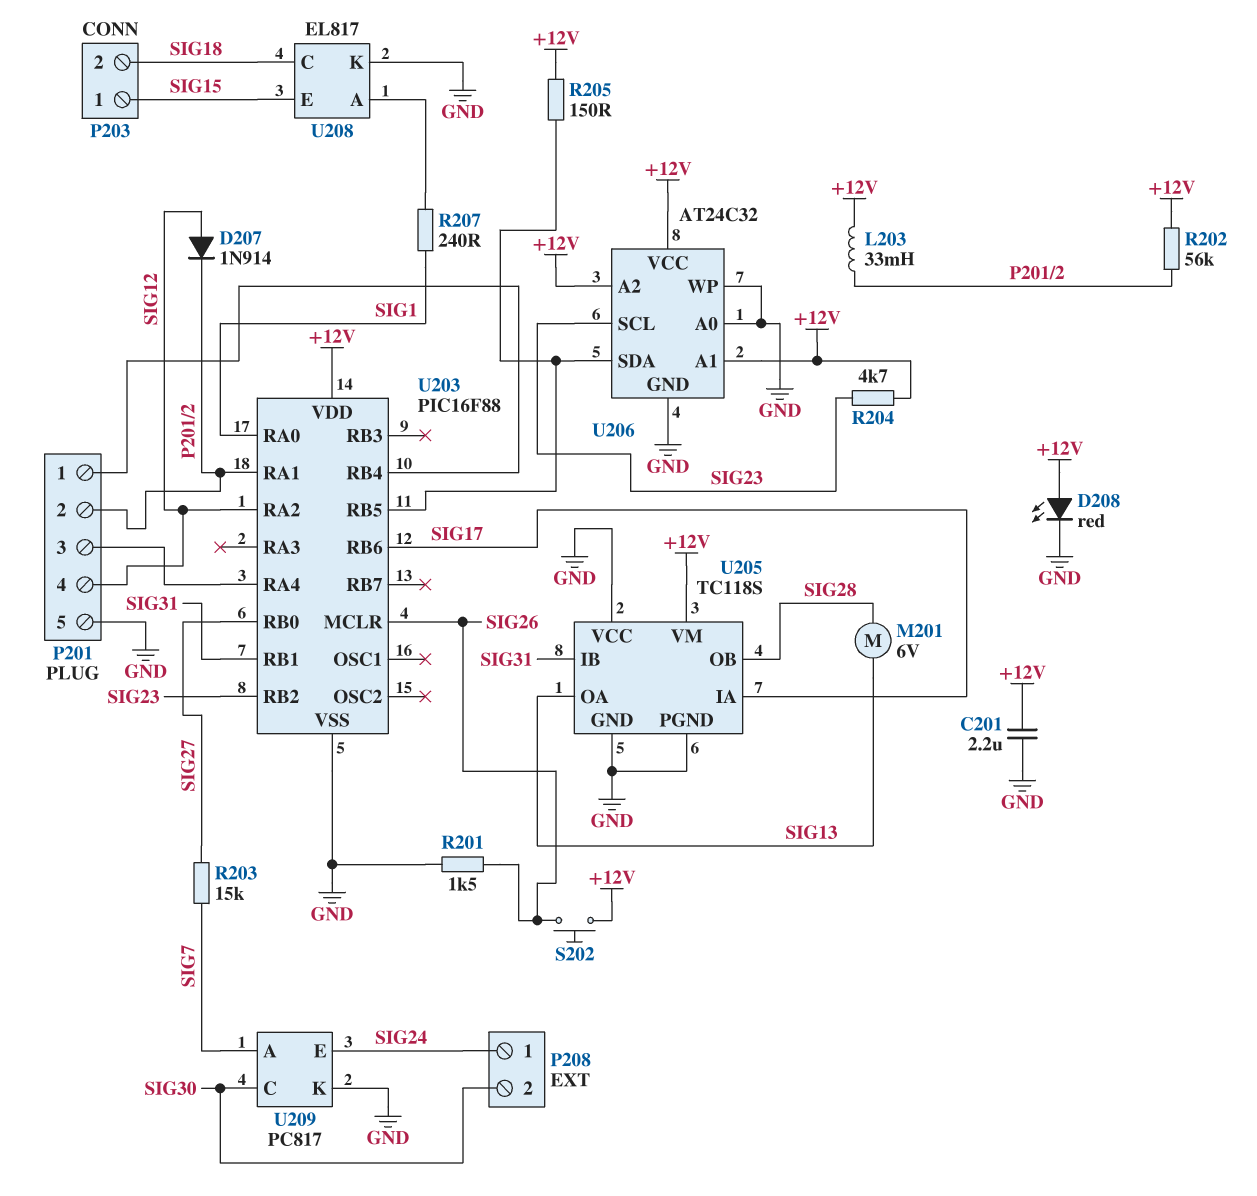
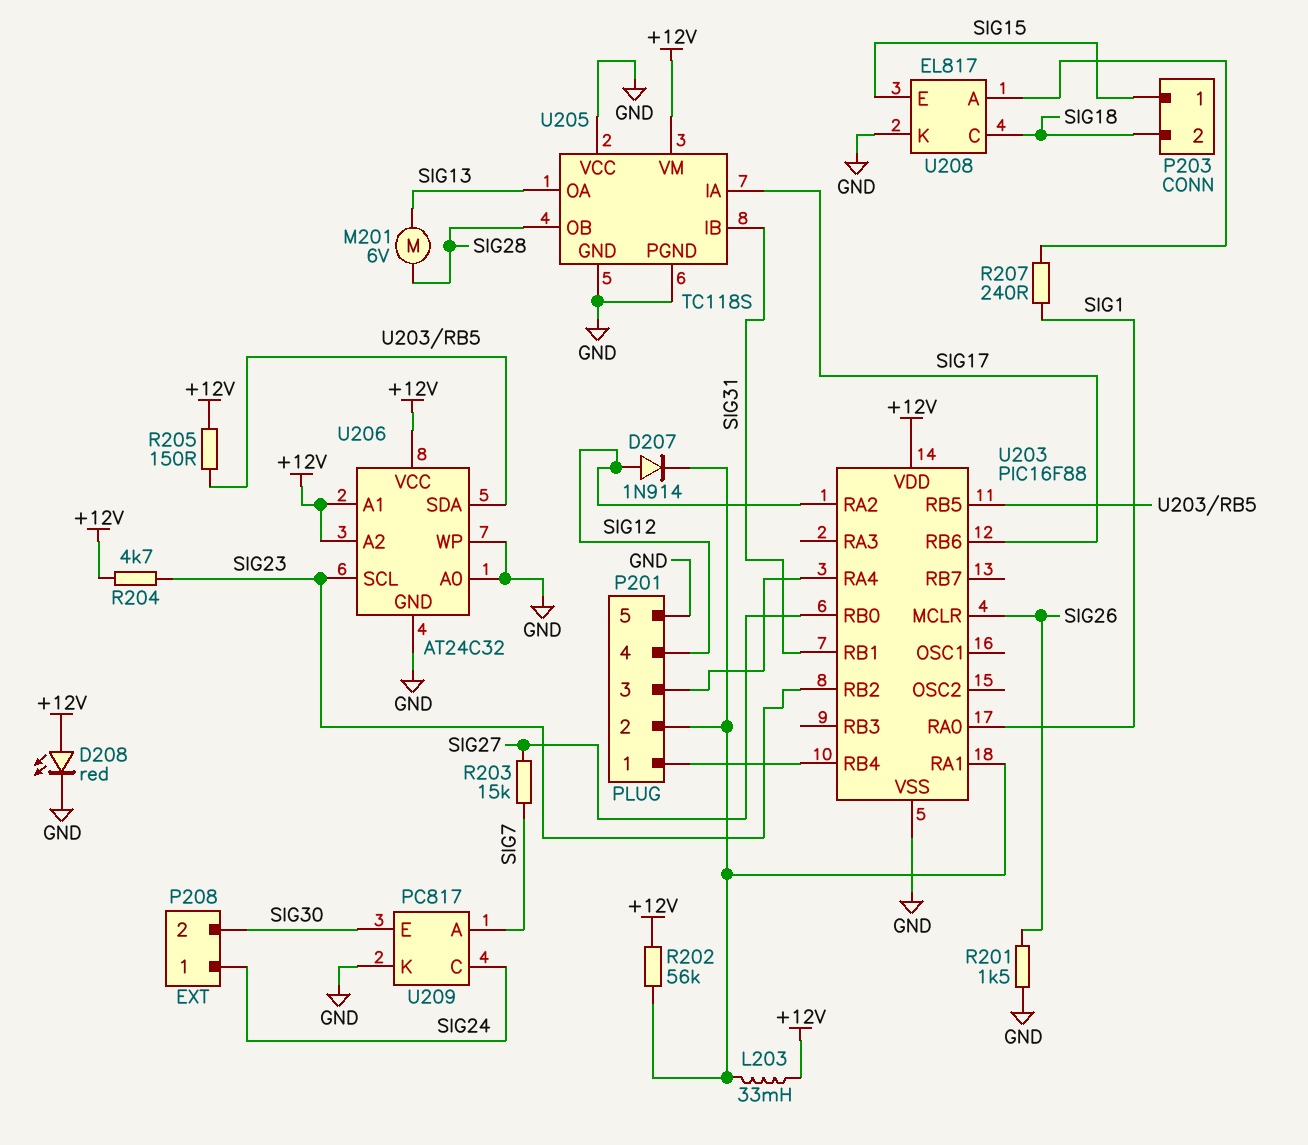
C201: 2.2uF (+12V, GND) -> none
S202: button (+12V, SIG26) -> none
U209 pin C: SIG30 -> SIG24
U209 pin E: SIG24 -> SIG30

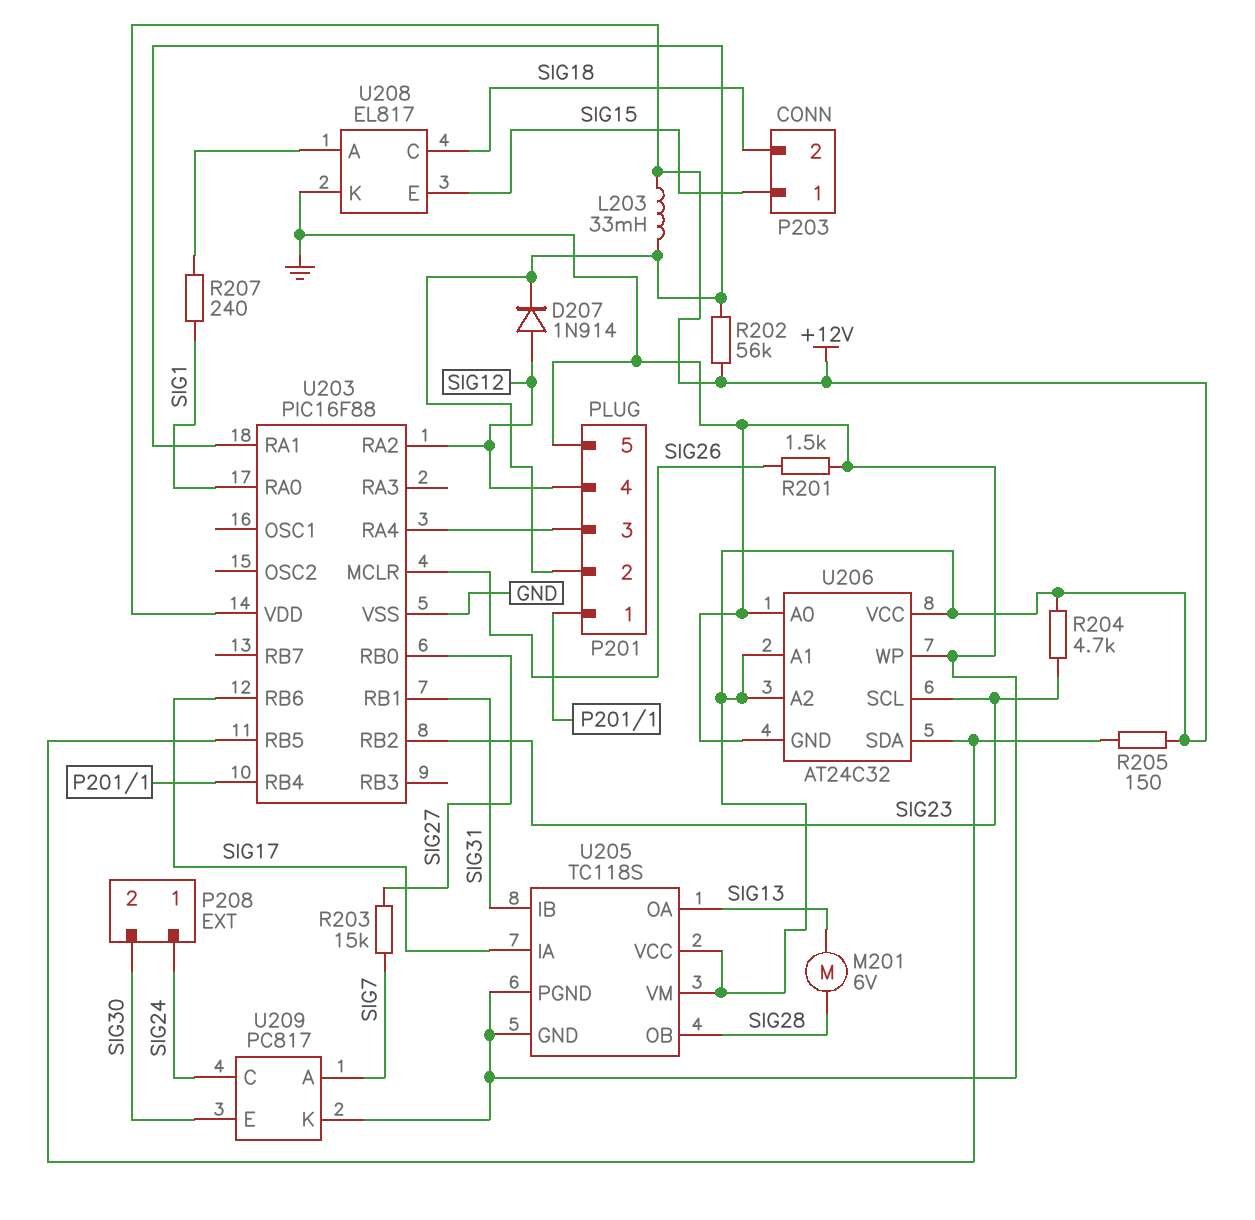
D208: LED red (A +12V, K GND) -> none
U205 pin VCC: GND -> +12V

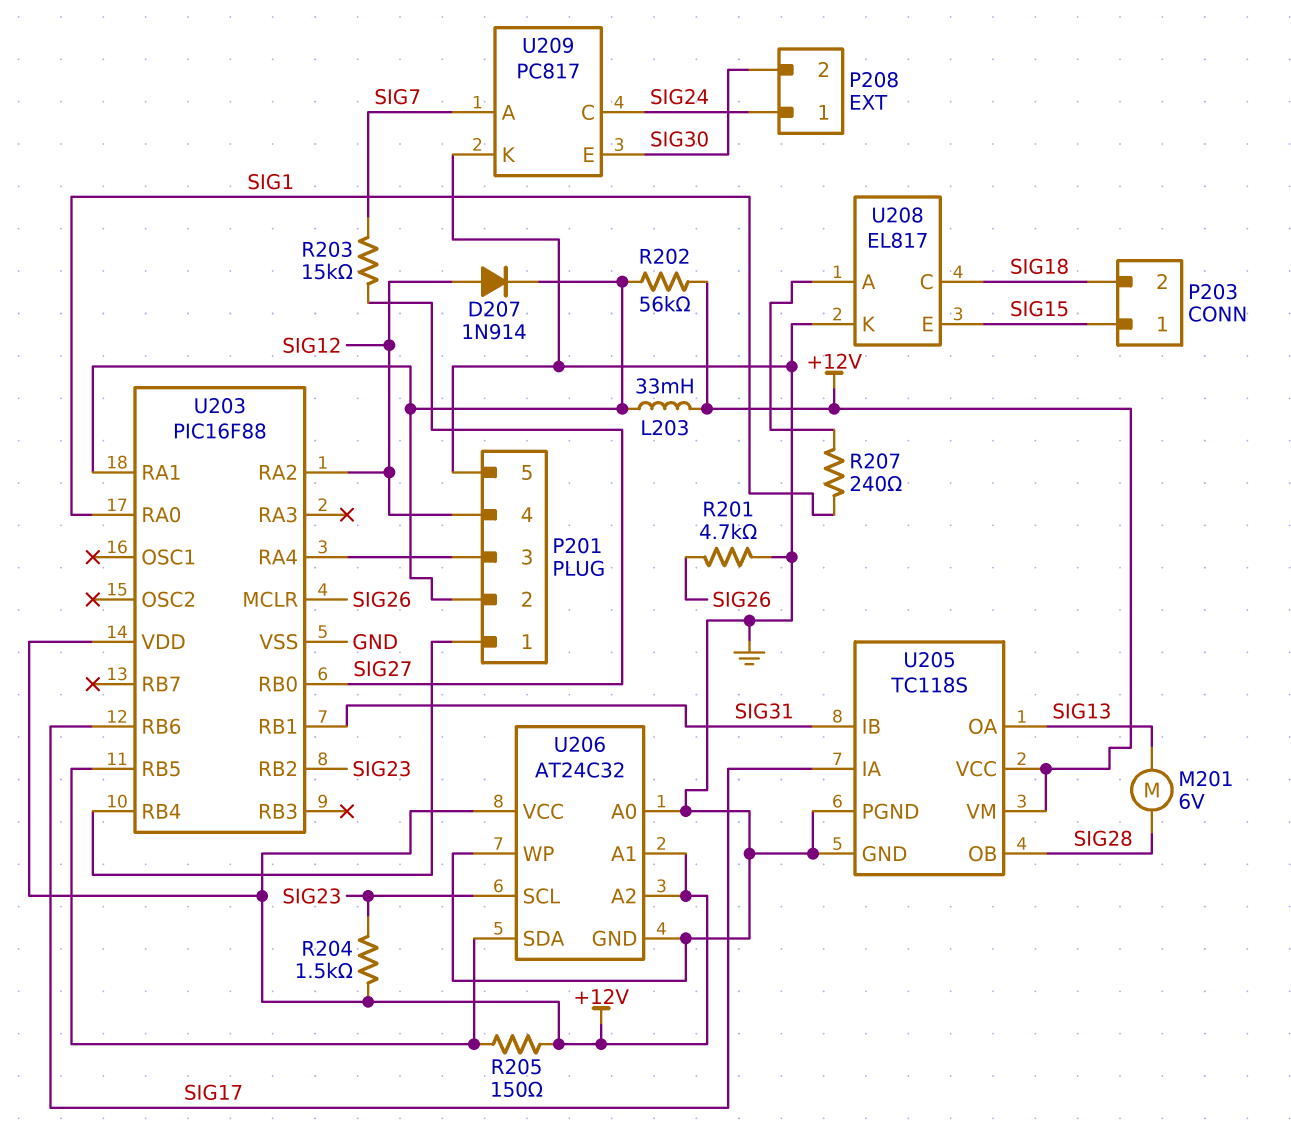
R201: 1.5k (GND, SIG26) -> 4.7k (GND, SIG26)
R204: 4.7k (+12V, SIG23) -> 1.5k (+12V, SIG23)

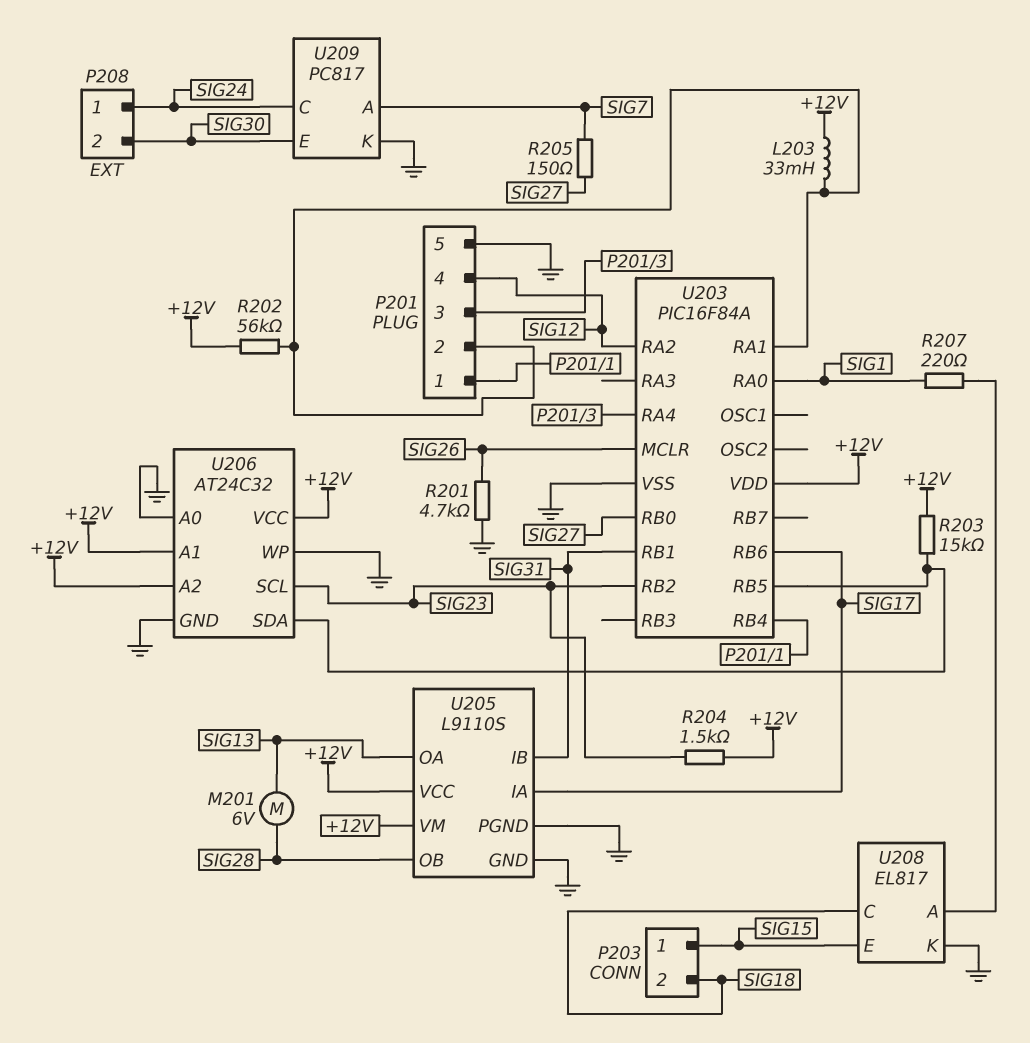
D207: diode 1N914 (A SIG12, K P201/2) -> none
R203: 15k (SIG7, SIG27) -> 15k (+12V, U203/RB5)
R205: 150 (+12V, U203/RB5) -> 150 (SIG7, SIG27)
R207: 240 (SIG1, U208/A) -> 220 (SIG1, U208/A)
U203: PIC16F88 -> PIC16F84A
U205: TC118S -> L9110S

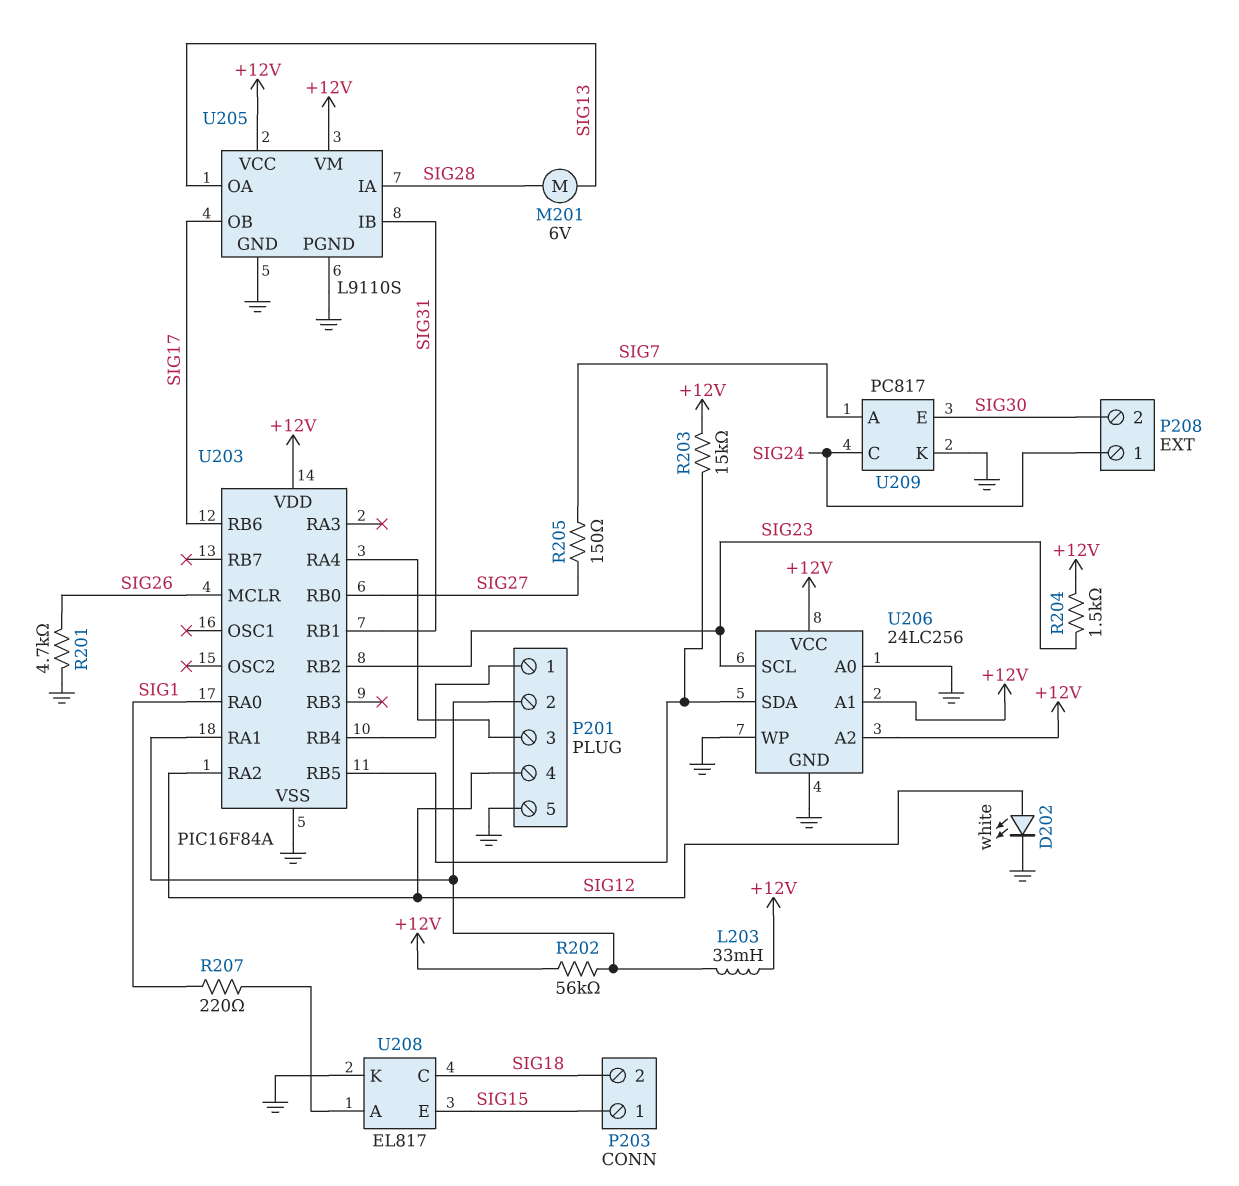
D202: none -> LED white (A SIG12, K GND)
U205 pin IA: SIG17 -> SIG28
U205 pin OB: SIG28 -> SIG17
U206: AT24C32 -> 24LC256

